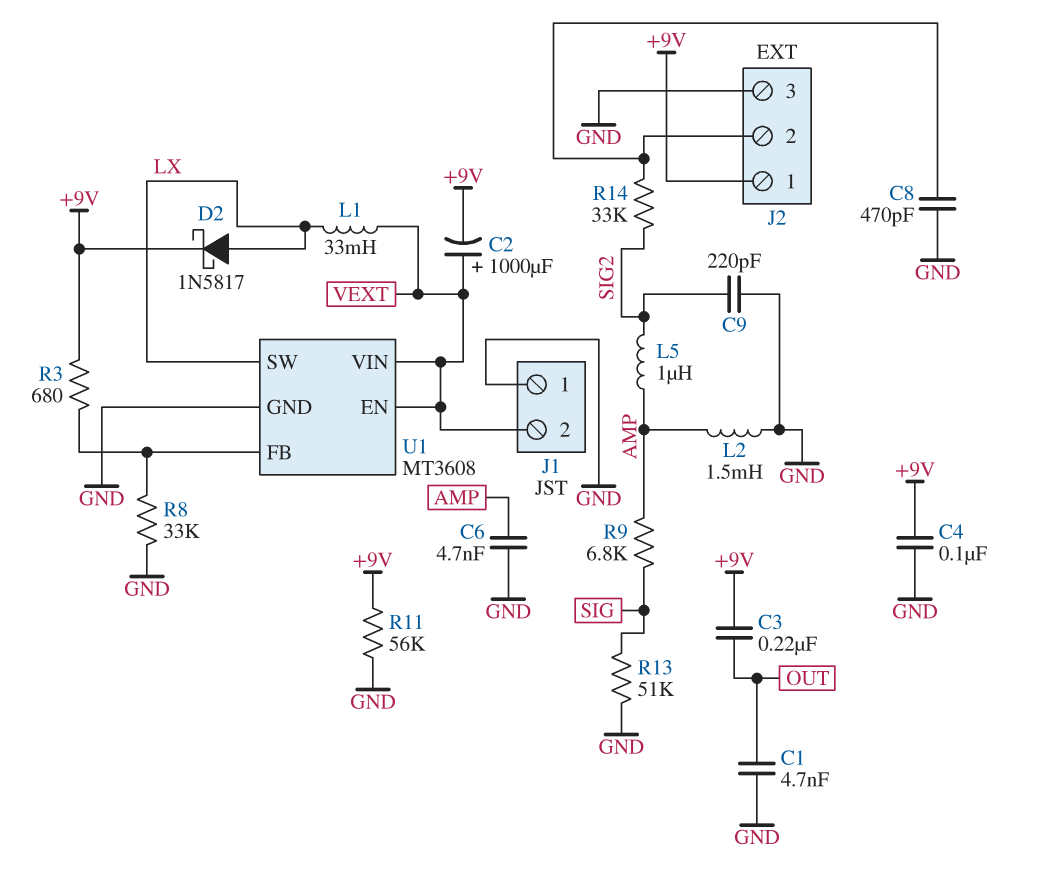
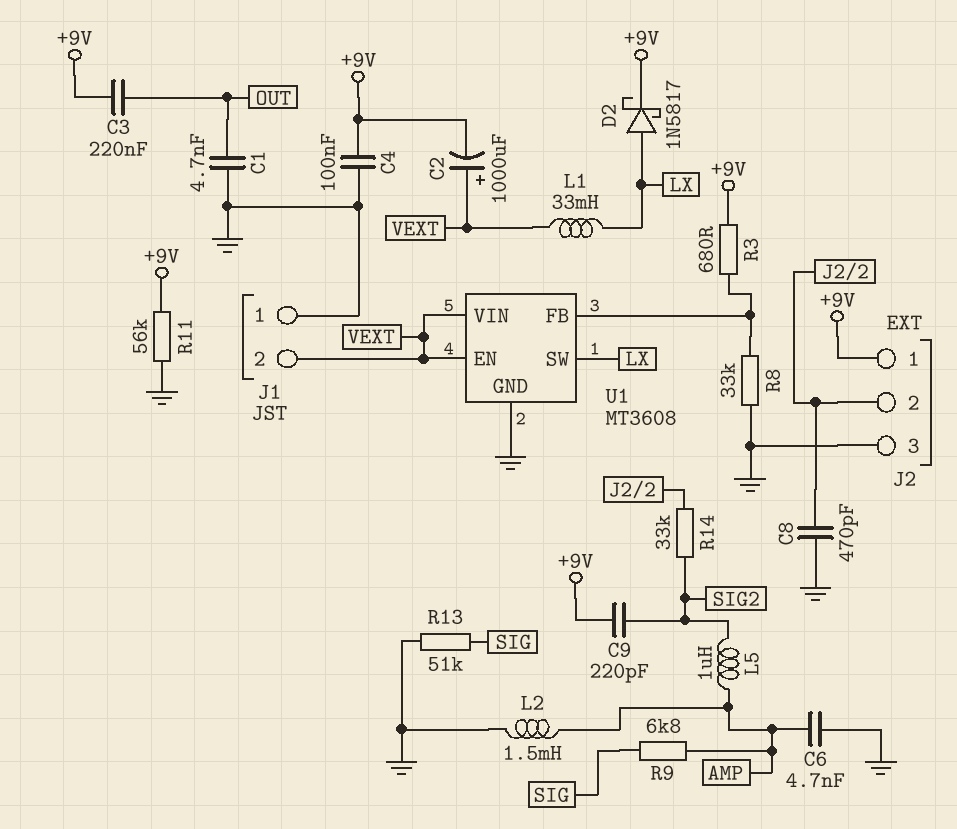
C9: 220pF (GND, SIG2) -> 220pF (+9V, SIG2)

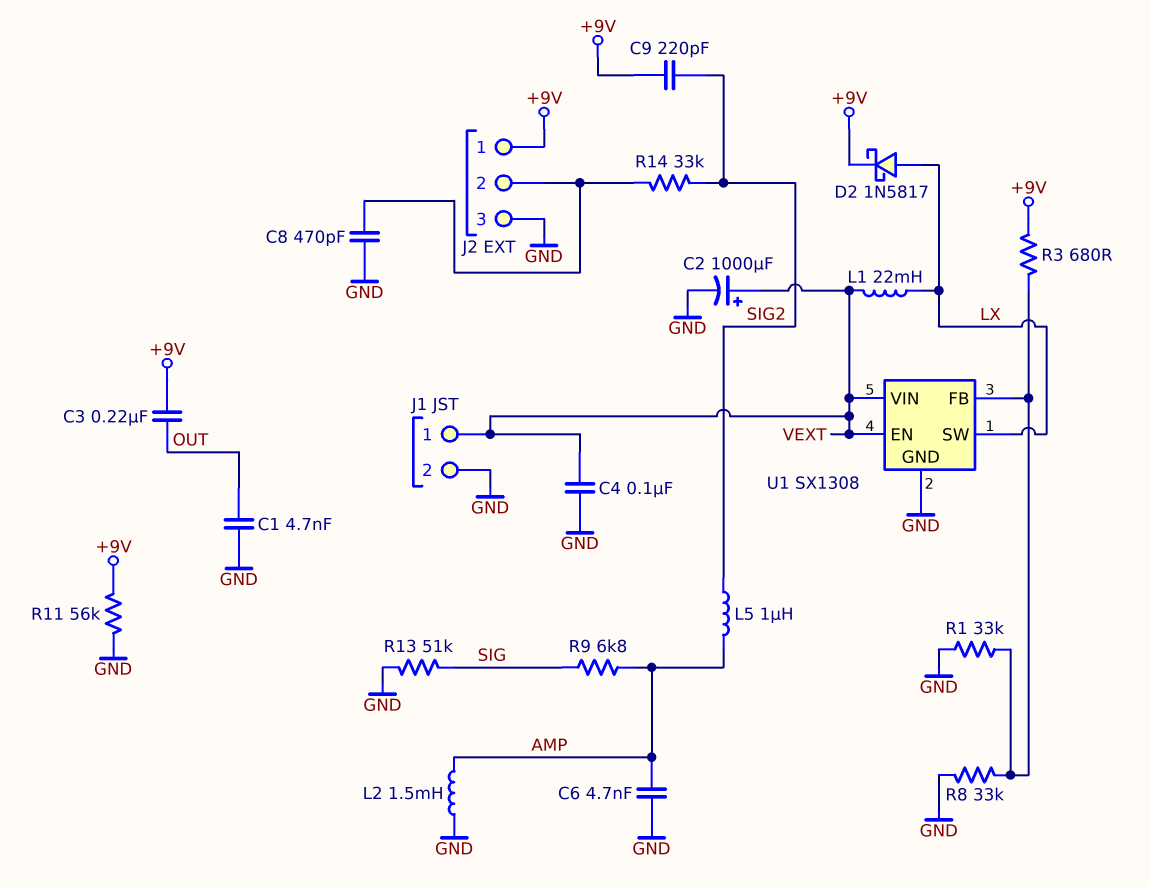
C2: 1000uF (plus VEXT, minus +9V) -> 1000uF (plus VEXT, minus GND)
C4: 100nF (+9V, GND) -> 100nF (GND, VEXT)
J1 pin 1: GND -> VEXT
J1 pin 2: VEXT -> GND
L1: 33mH (LX, VEXT) -> 22mH (LX, VEXT)
R1: none -> 33k (GND, U1/FB)
U1: MT3608 -> SX1308

